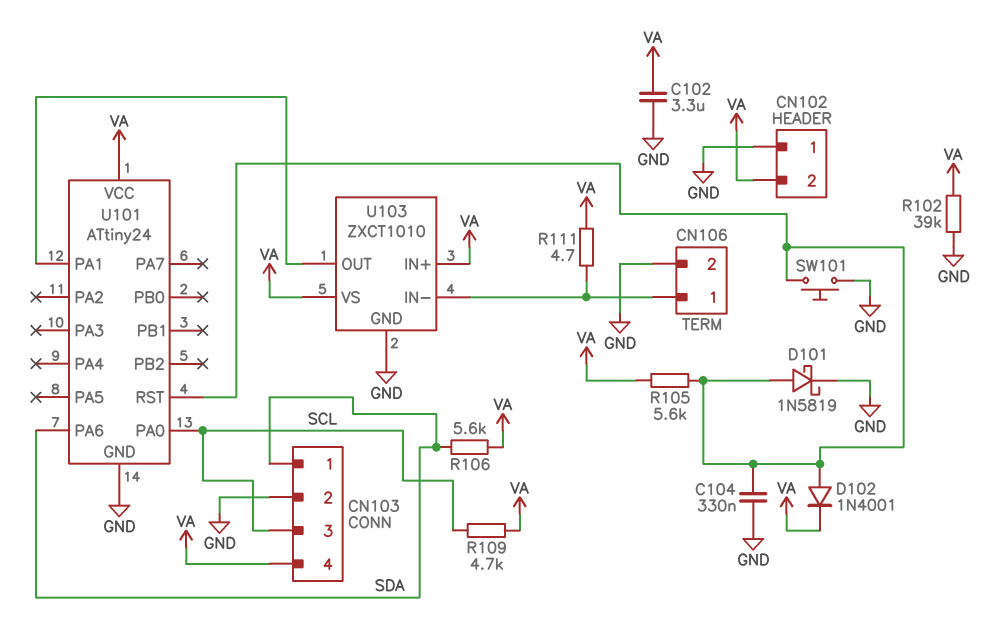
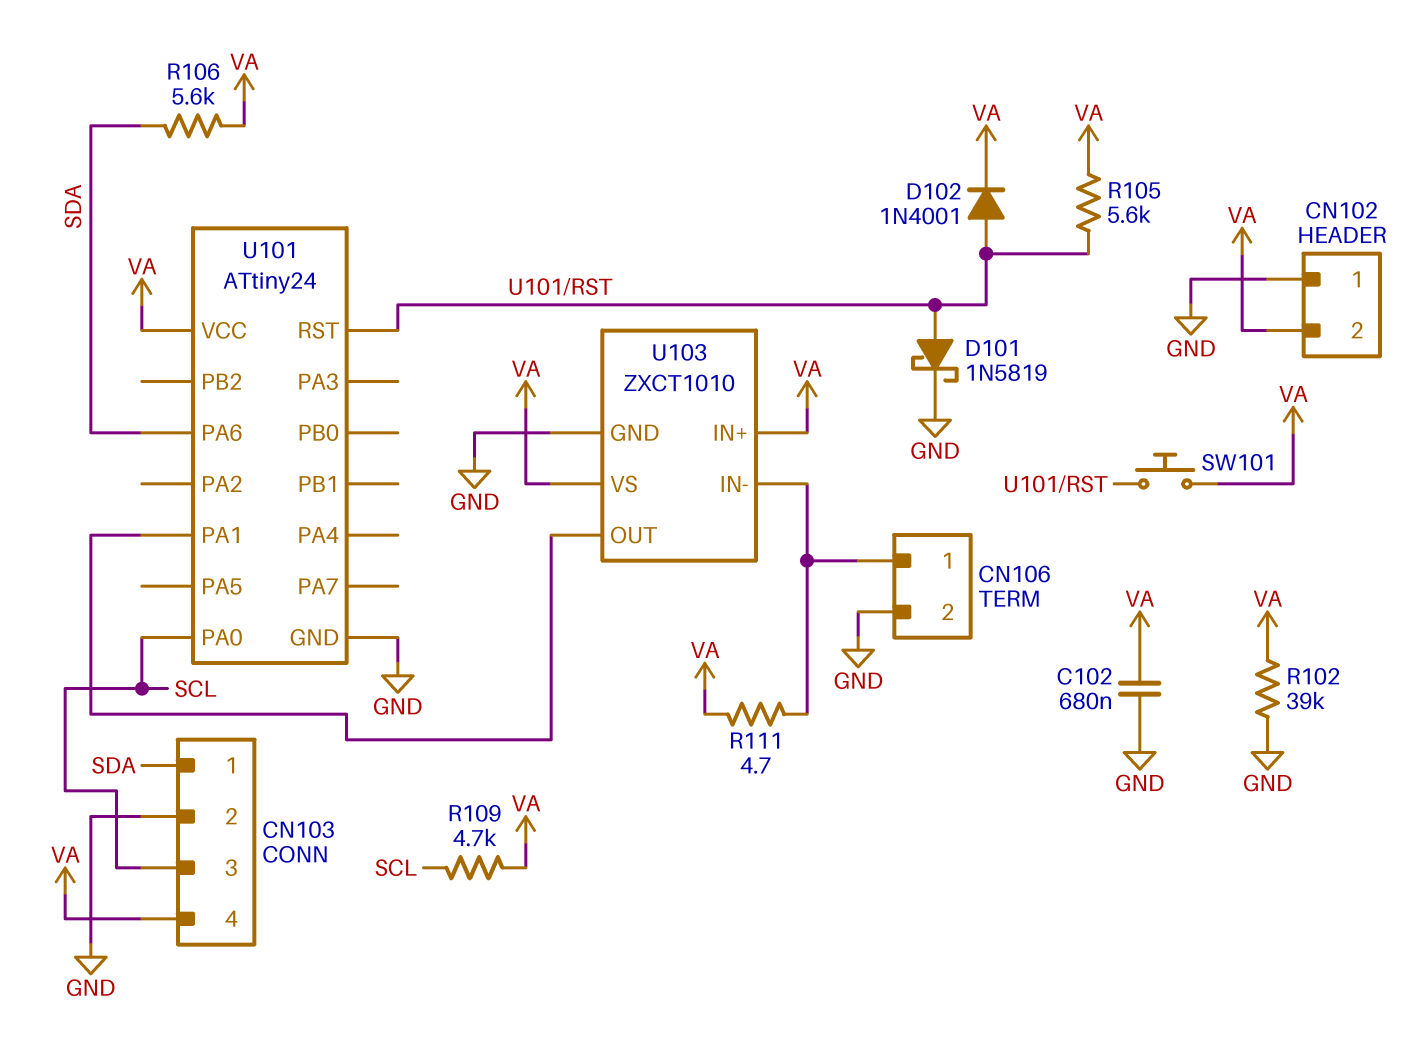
C102: 3.3uF (GND, VA) -> 680nF (GND, VA)
C104: 330nF (GND, U101/RST) -> none
SW101: button (GND, U101/RST) -> button (U101/RST, VA)

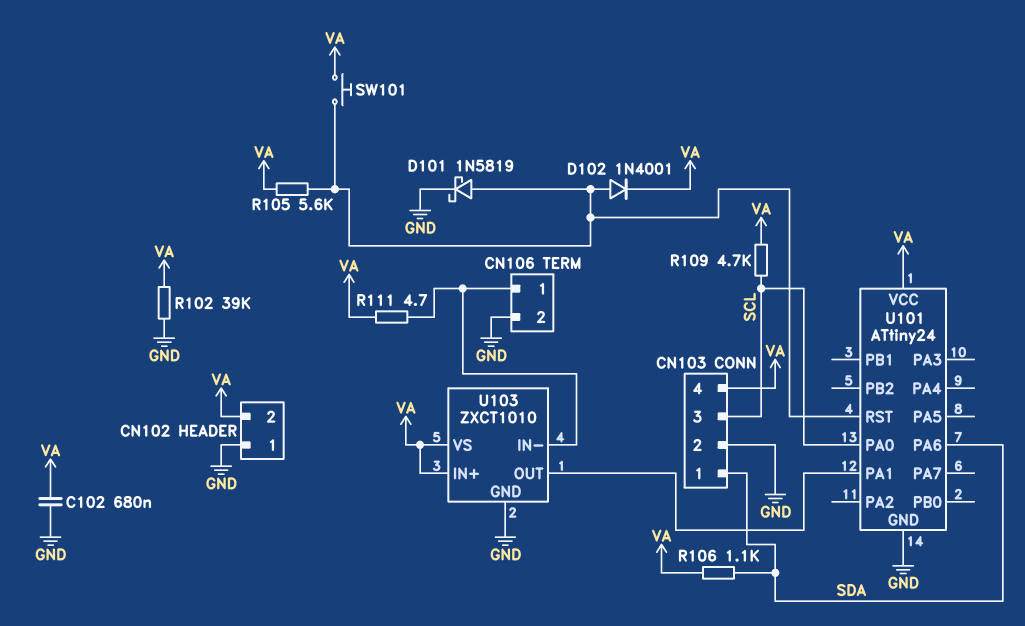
R106: 5.6k (SDA, VA) -> 1.1k (SDA, VA)

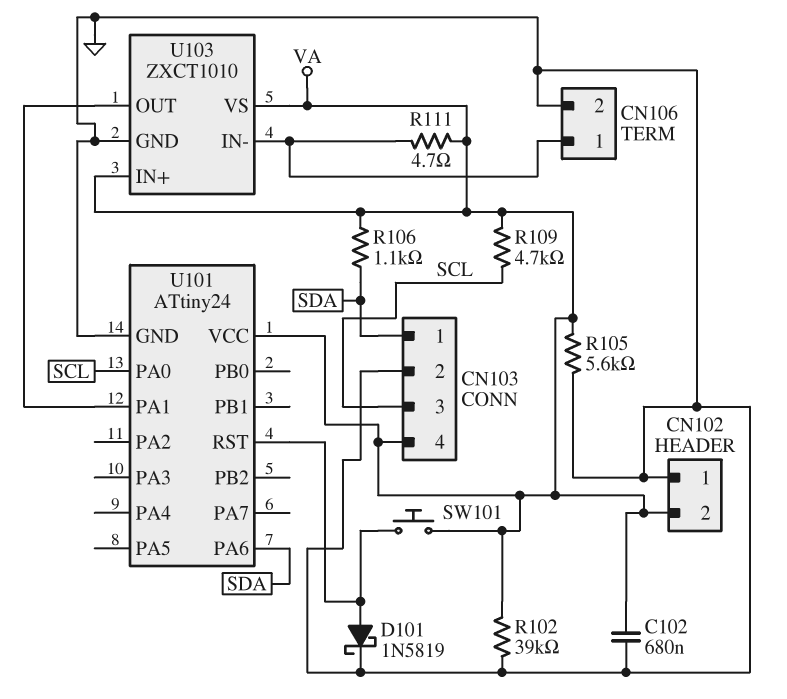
D102: diode 1N4001 (A U101/RST, K VA) -> none
R105: 5.6k (U101/RST, VA) -> 5.6k (GND, VA)

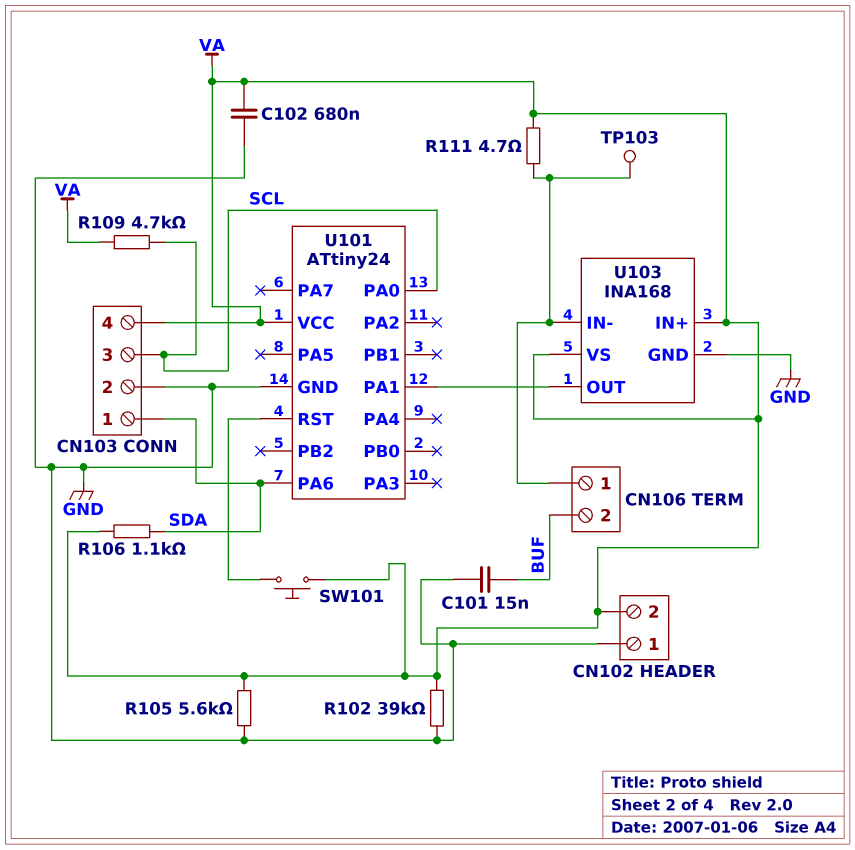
C101: none -> 15nF (BUF, GND)
CN106 pin 2: GND -> BUF
D101: schottky 1N5819 (A U101/RST, K GND) -> none
TP103: none -> test point (CN106/1)
U103: ZXCT1010 -> INA168

